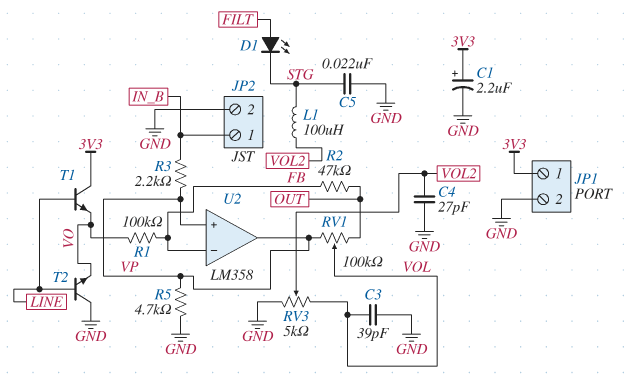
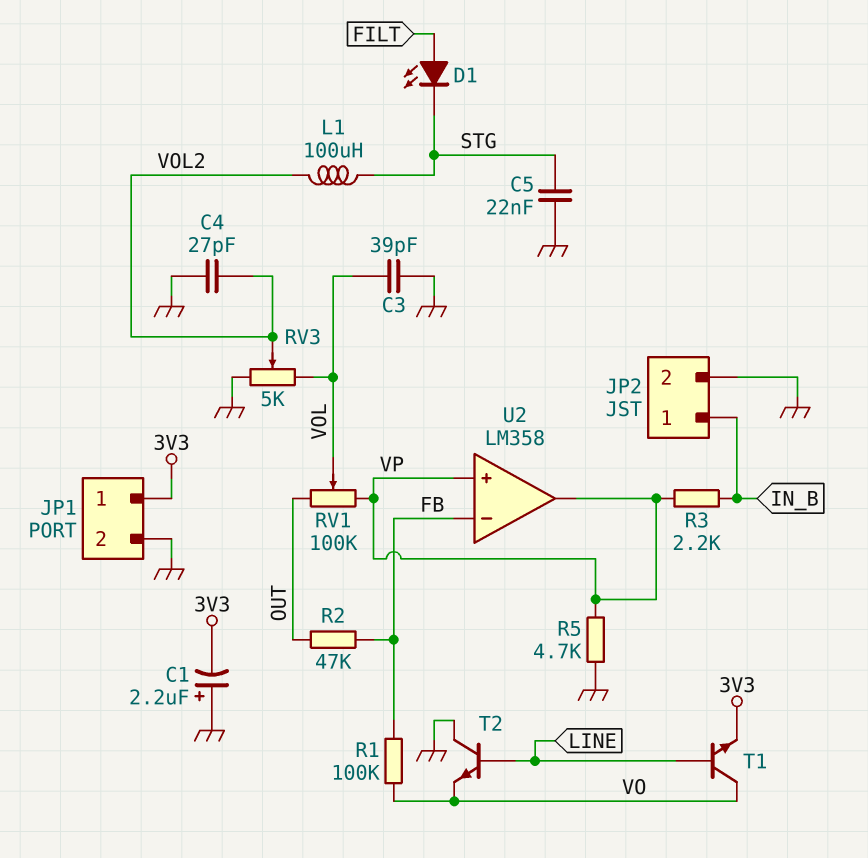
C1: 2.2uF (plus 3V3, minus GND) -> 2.2uF (plus GND, minus 3V3)
T1: NPN (B LINE, C 3V3, E VO) -> NPN (B LINE, C VO, E 3V3)

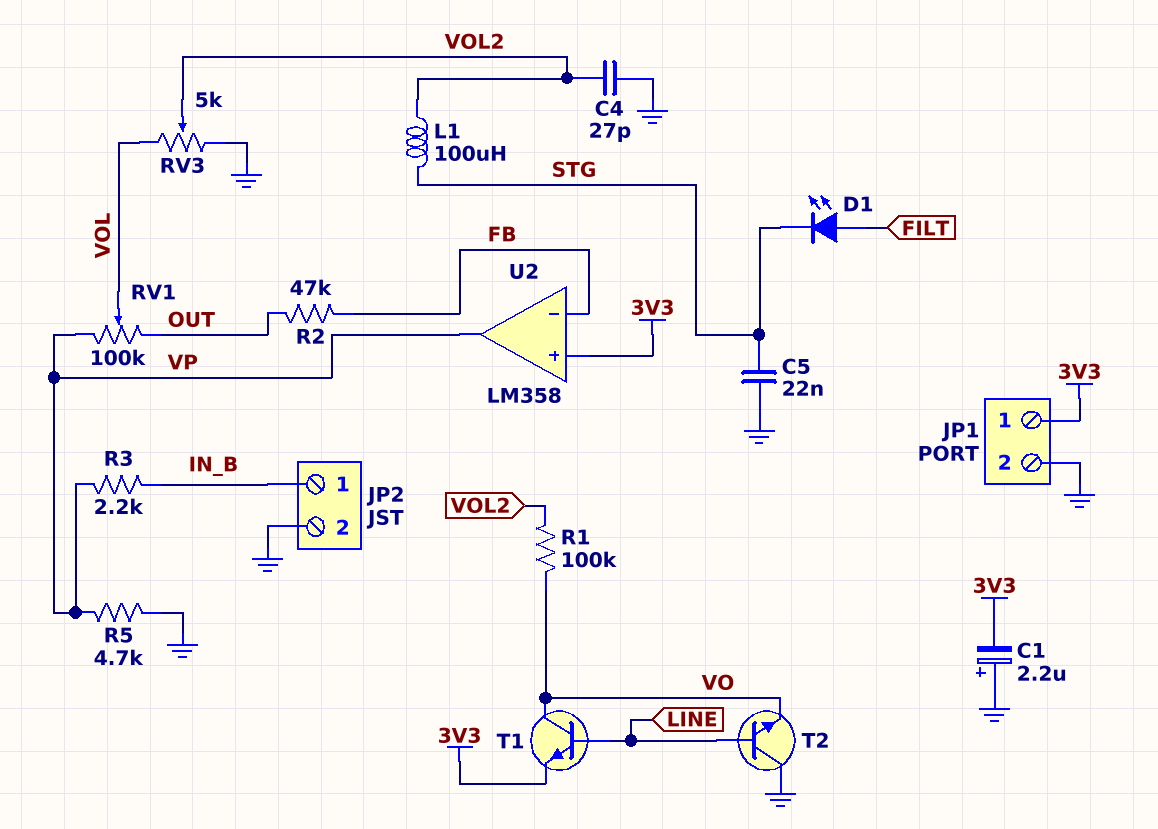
C3: 39pF (GND, VOL) -> none
R1: 100k (FB, VO) -> 100k (VO, VOL2)
U2 pin in+: VP -> 3V3

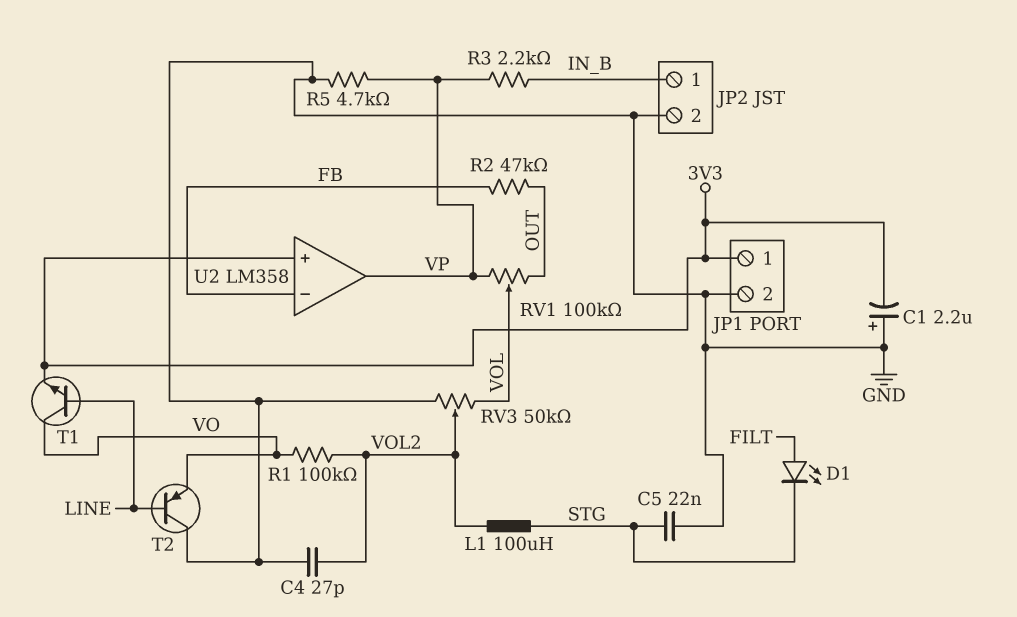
RV3: 5k (GND, VOL, wiper VOL2) -> 50k (GND, VOL, wiper VOL2)
T2: NPN (B LINE, C GND, E VO) -> PNP (B LINE, C GND, E VO)

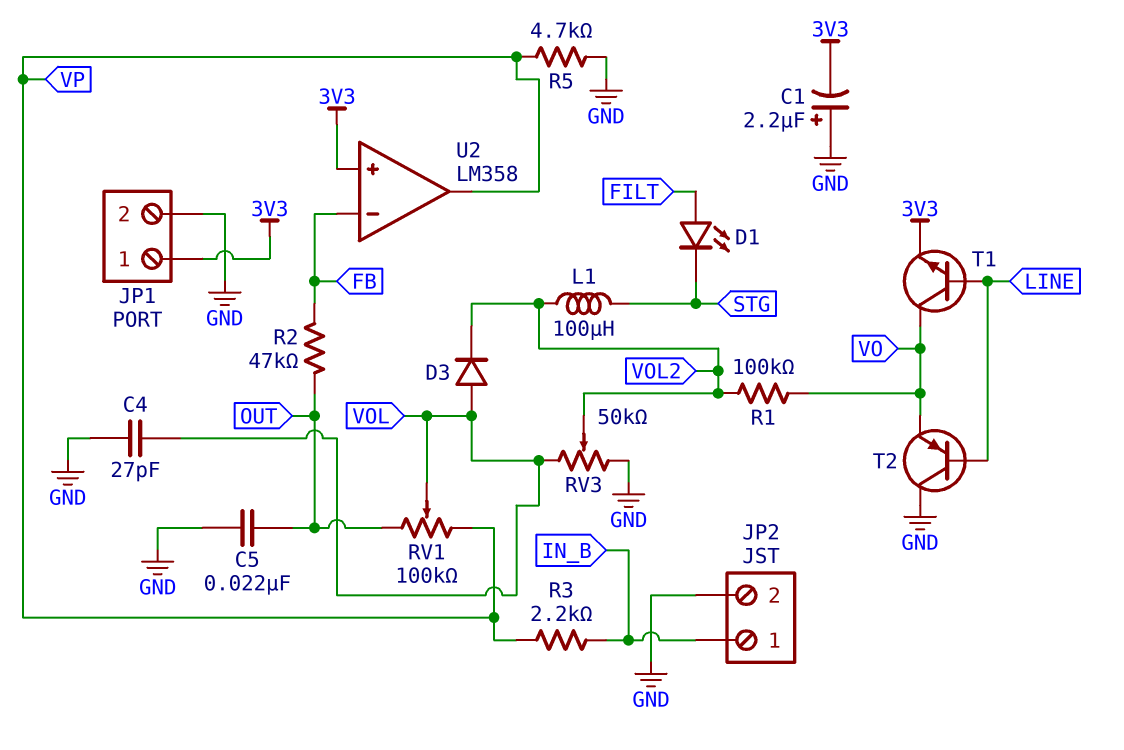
C4: 27pF (GND, VOL2) -> 27pF (GND, VOL)
C5: 22nF (GND, STG) -> 22nF (GND, OUT)
D3: none -> diode (A VOL, K VOL2)

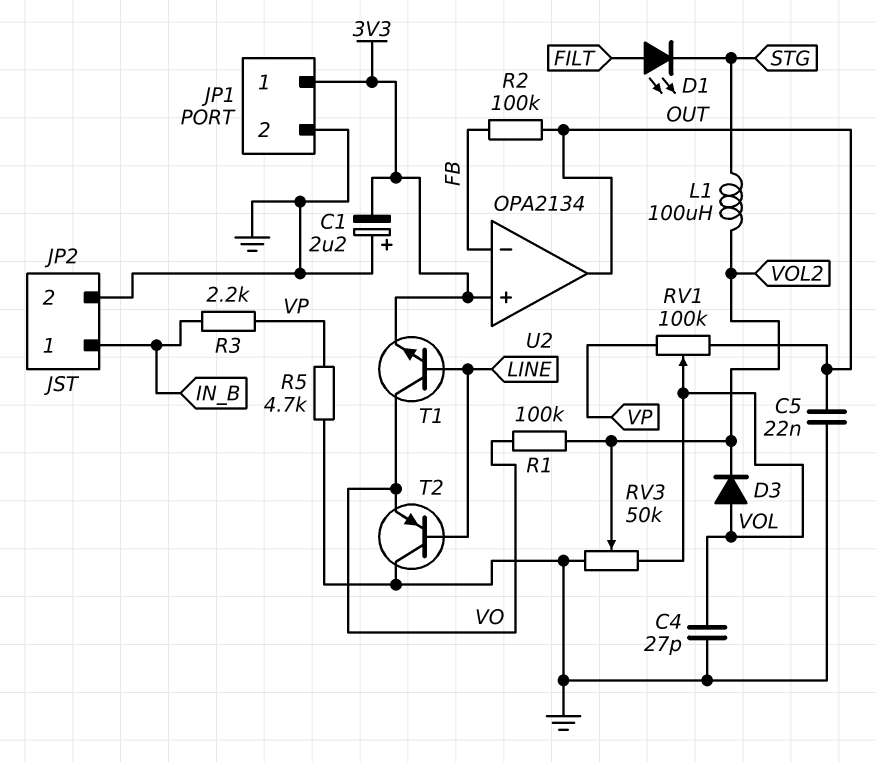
R2: 47k (FB, OUT) -> 100k (FB, OUT)
U2: LM358 -> OPA2134
U2 pin out: VP -> OUT

